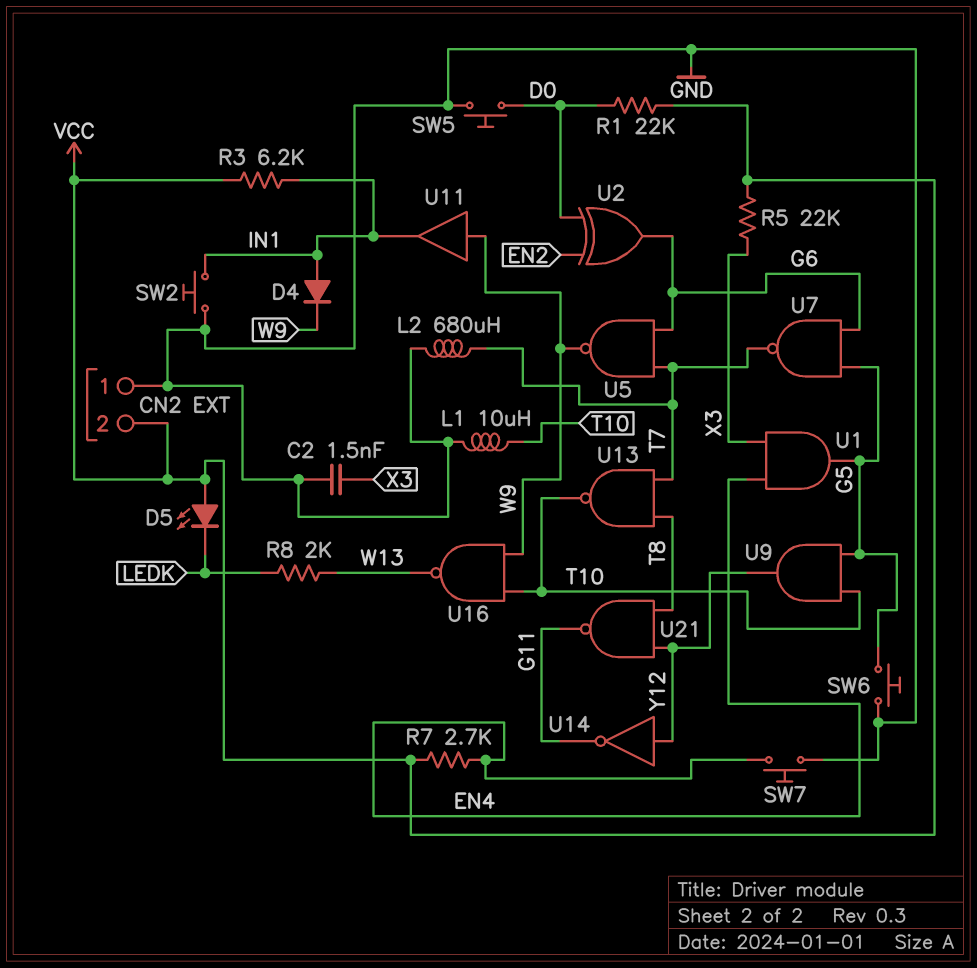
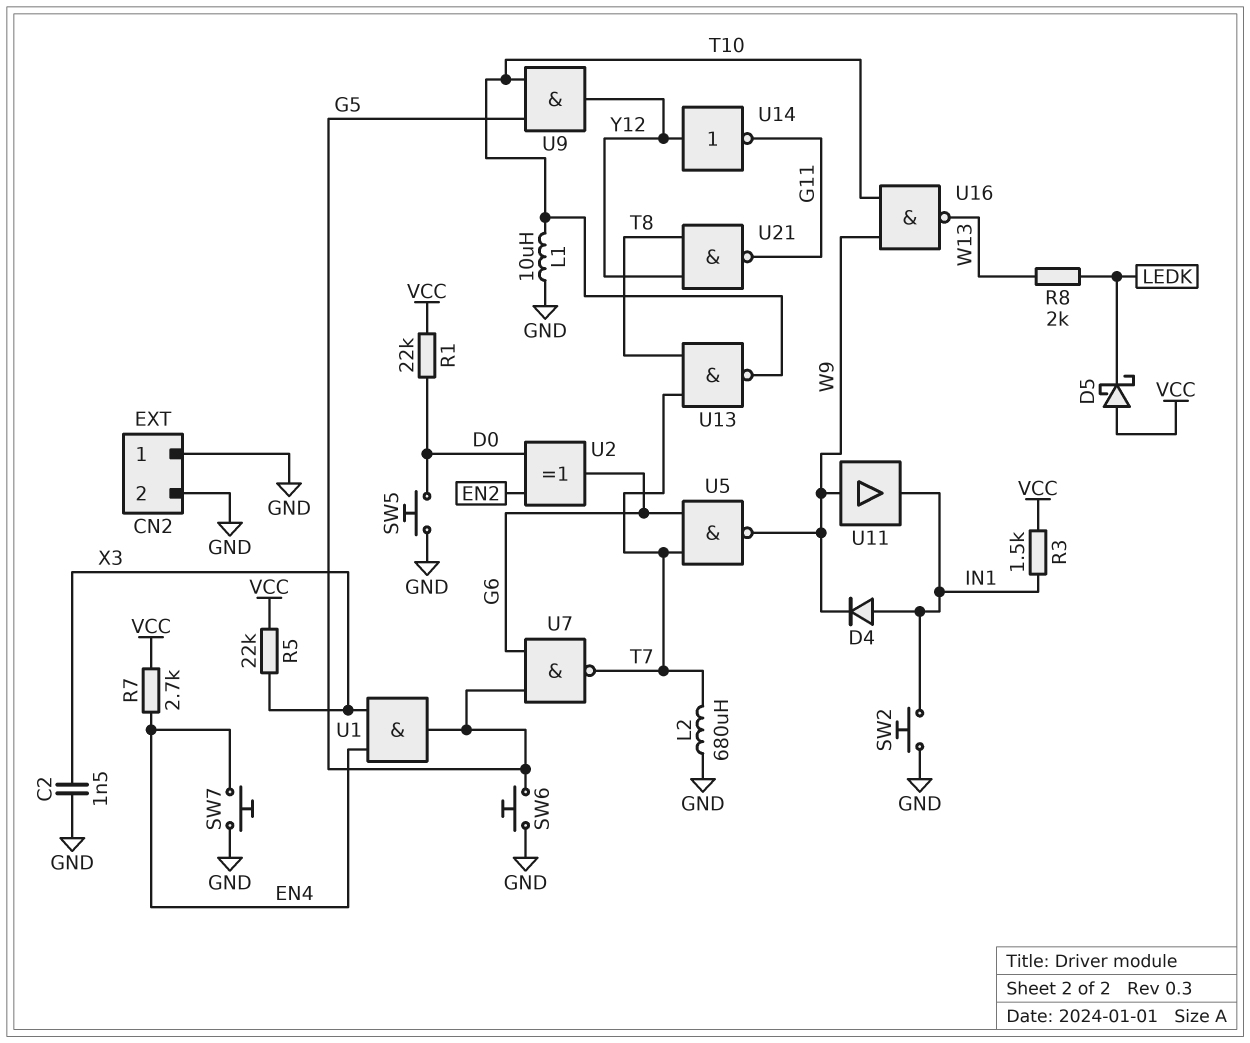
CN2 pin 2: VCC -> GND
D5: LED (A VCC, K LEDK) -> schottky (A VCC, K LEDK)
R3: 6.2k (IN1, VCC) -> 1.5k (IN1, VCC)

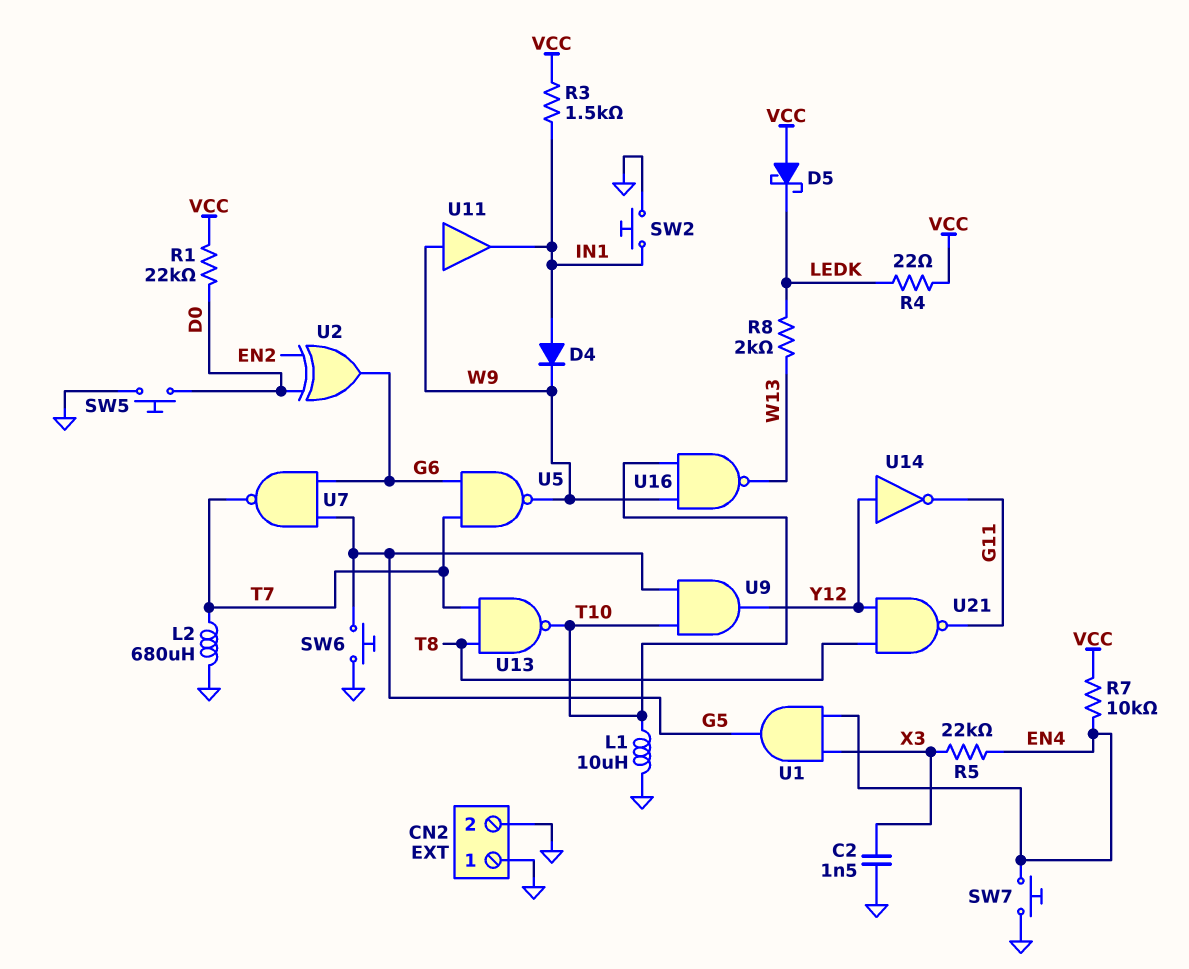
R4: none -> 22 (LEDK, VCC)
R5: 22k (VCC, X3) -> 22k (EN4, X3)
R7: 2.7k (EN4, VCC) -> 10k (EN4, VCC)

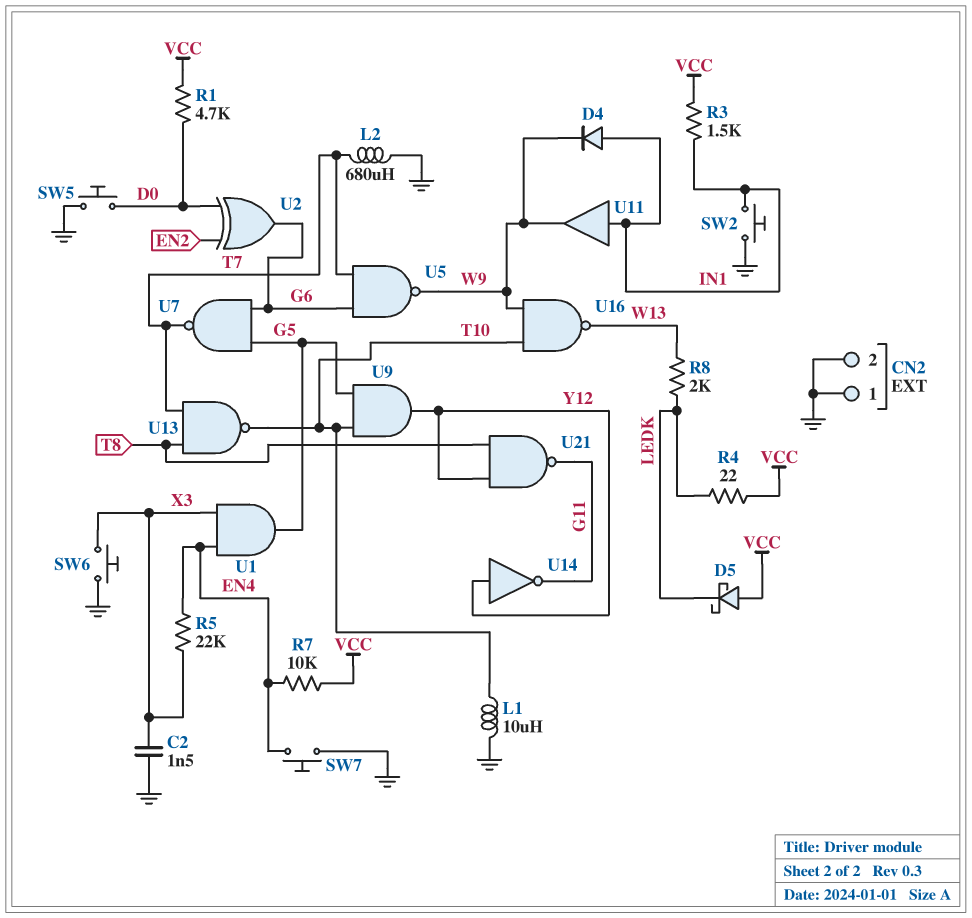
R1: 22k (D0, VCC) -> 4.7k (D0, VCC)
SW6: button (G5, GND) -> button (GND, X3)
U11: buffer (in W9, out IN1) -> buffer (in IN1, out W9)

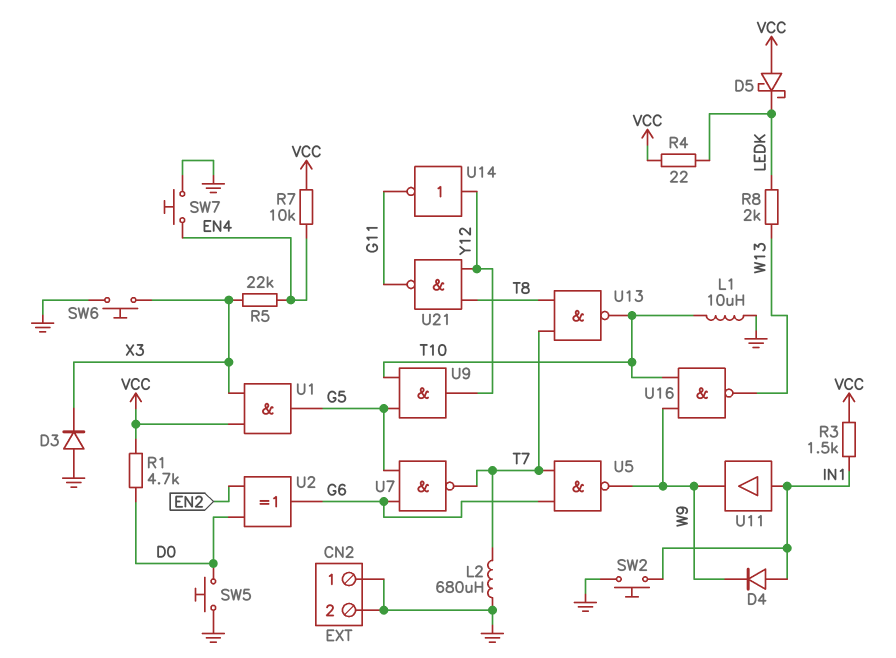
C2: 1.5nF (GND, X3) -> none
D3: none -> diode (A GND, K X3)
U1: AND (in EN4, in X3, out G5) -> AND (in VCC, in X3, out G5)

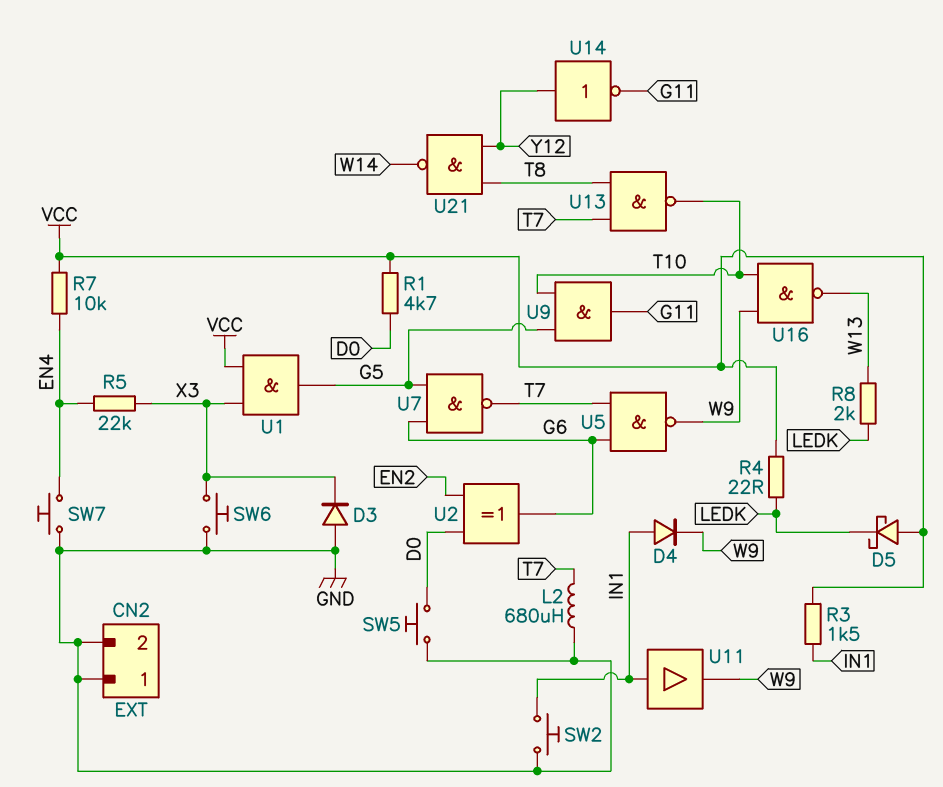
L1: 10uH (GND, T10) -> none
U9: AND (in G5, in T10, out Y12) -> AND (in G5, in T10, out G11)
U21: NAND (in T8, in Y12, out G11) -> NAND (in T8, in Y12, out W14)

